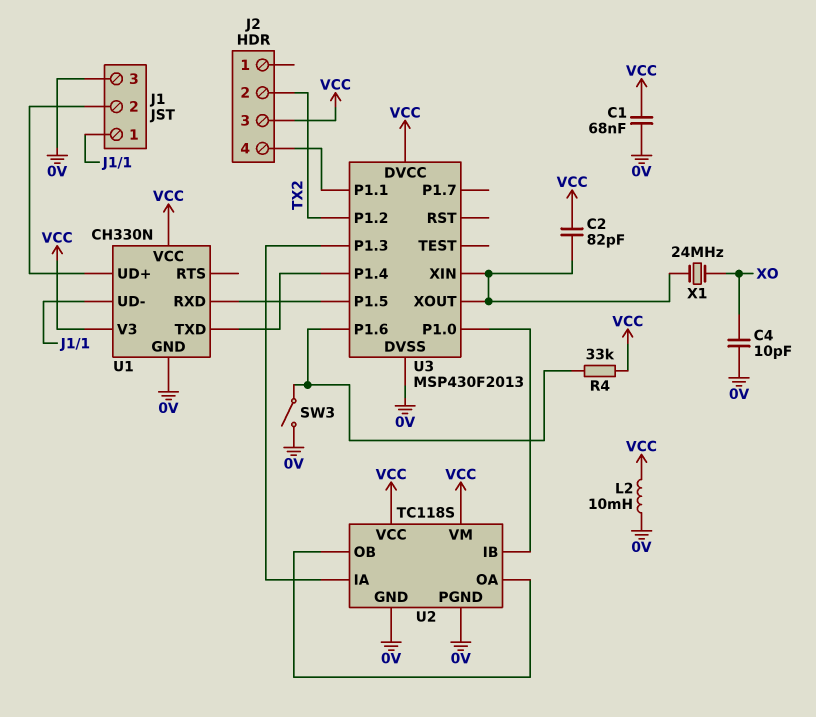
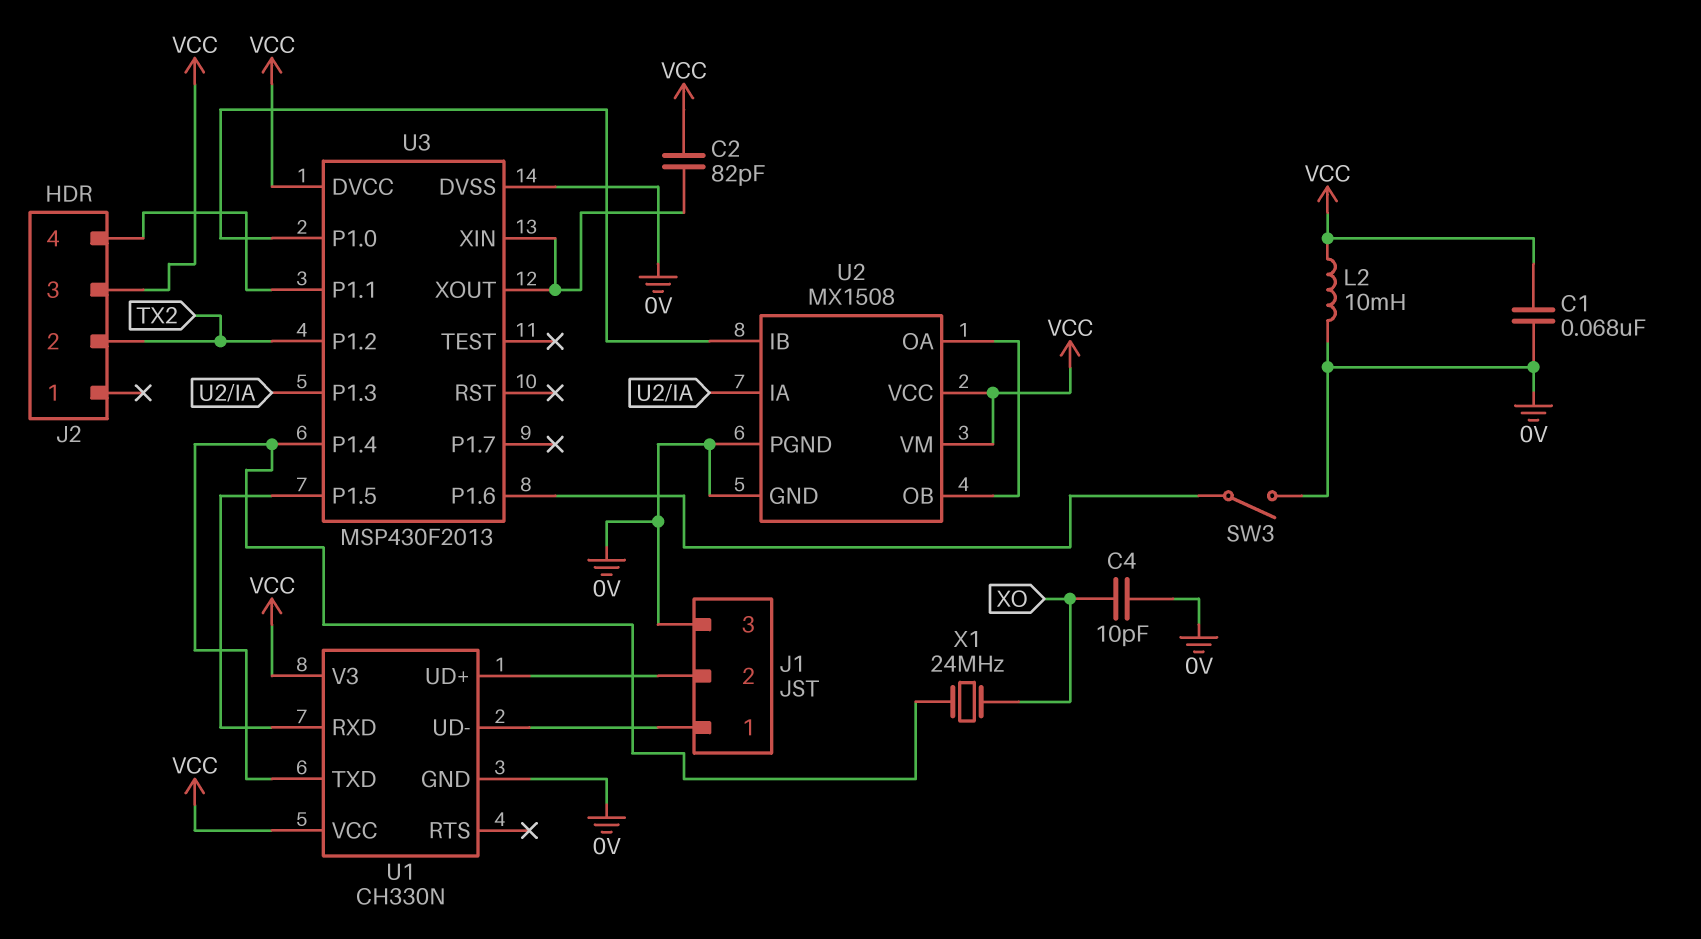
R4: 33k (U3/P1.6, VCC) -> none
U2: TC118S -> MX1508
X1: 24MHz (U3/XIN, XO) -> 24MHz (U1/TXD, XO)

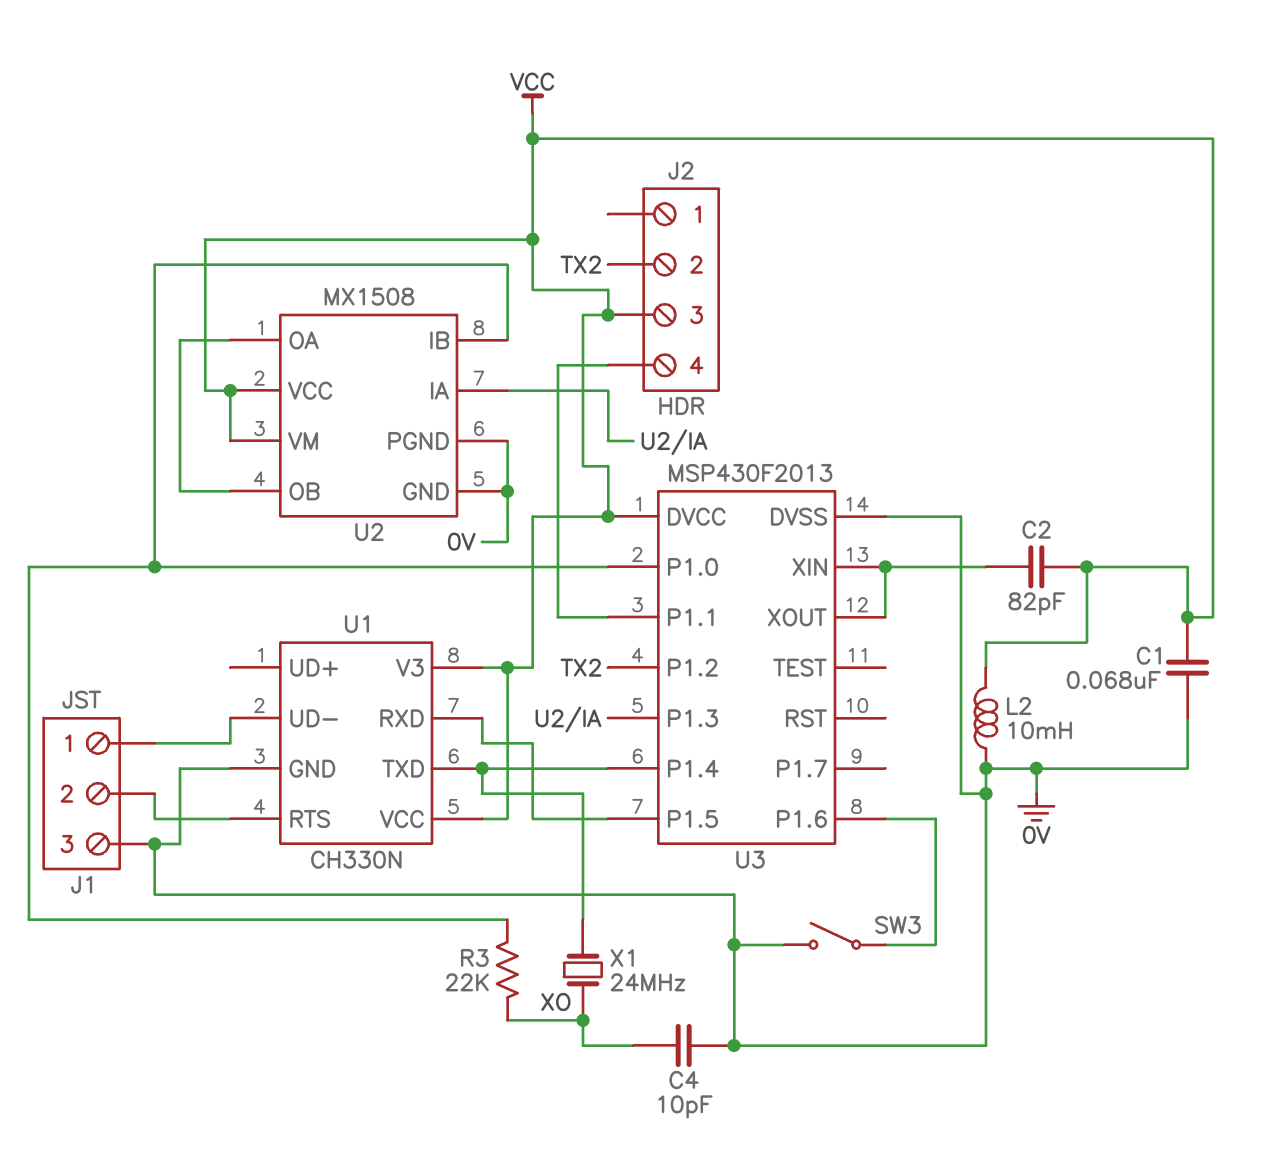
R3: none -> 22k (U2/IB, XO)
U1 pin RTS: none -> J1/2
U1 pin UD+: J1/2 -> none

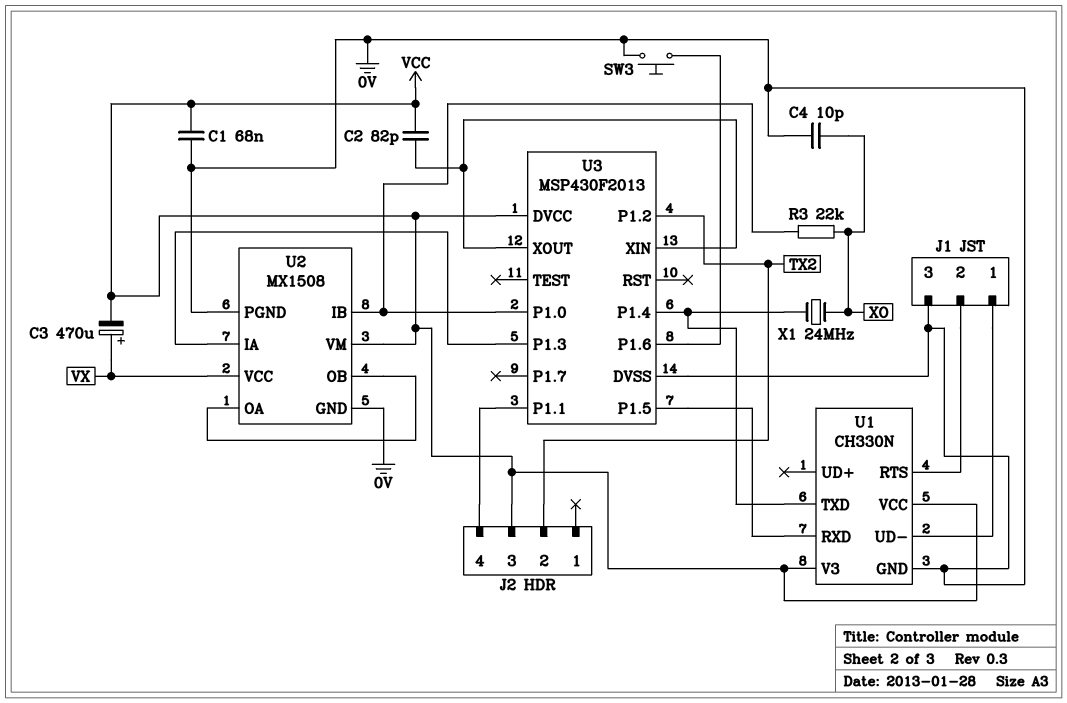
C3: none -> 470uF (plus VX, minus VCC)
L2: 10mH (0V, VCC) -> none
SW3: switch (0V, U3/P1.6) -> button (0V, U3/P1.6)
U2 pin VCC: VCC -> VX

